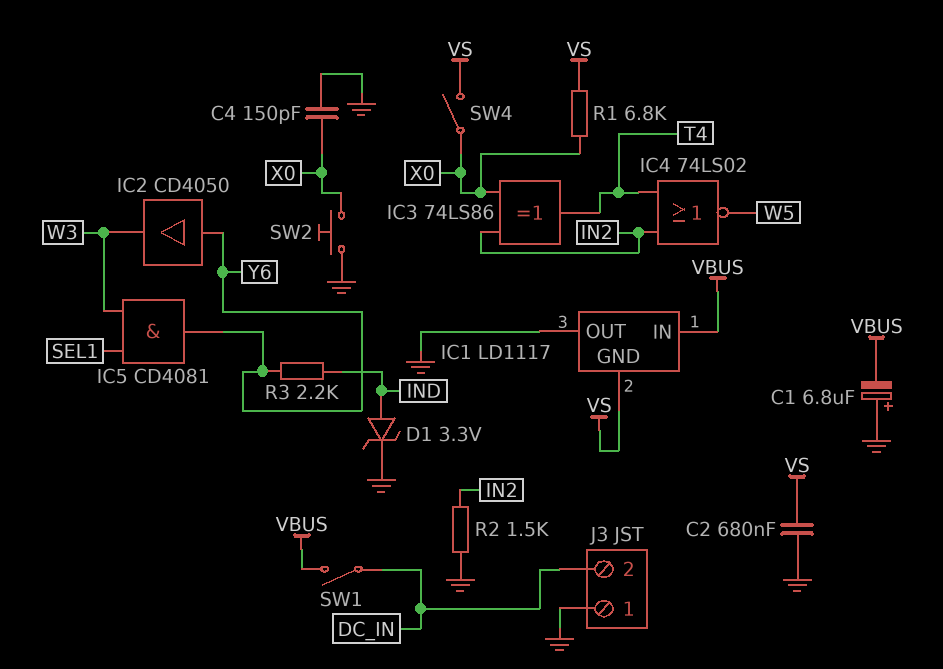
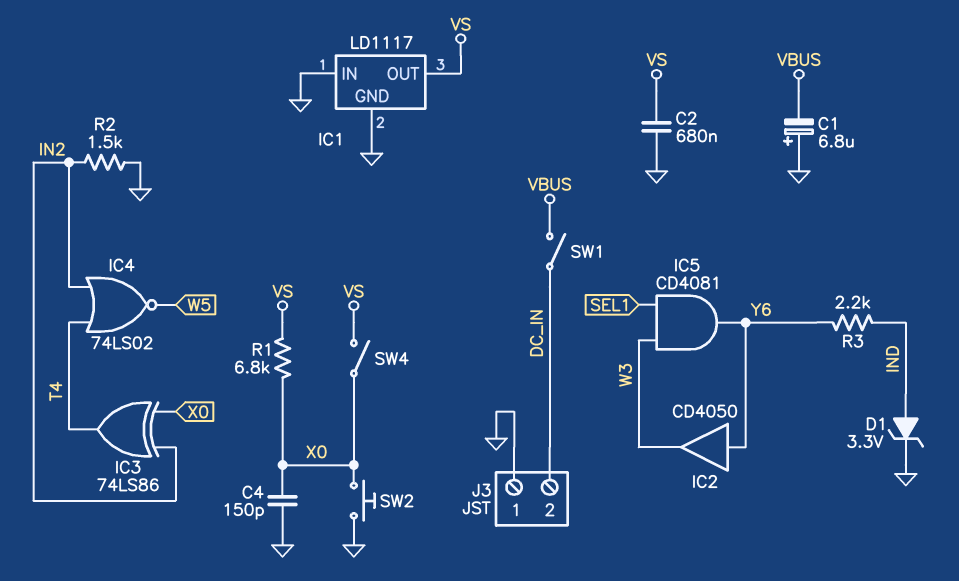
IC1 pin GND: VS -> GND
IC1 pin IN: VBUS -> GND
IC1 pin OUT: GND -> VS

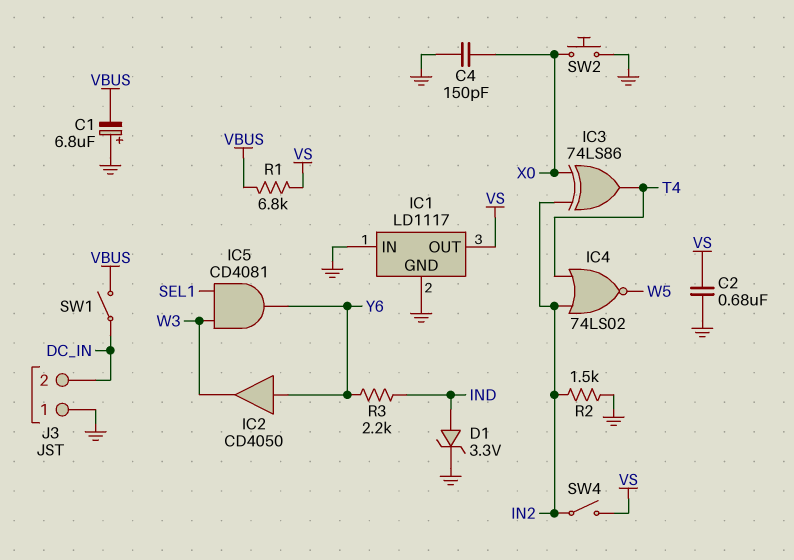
R1: 6.8k (VS, X0) -> 6.8k (VBUS, VS)
SW4: switch (VS, X0) -> switch (IN2, VS)

